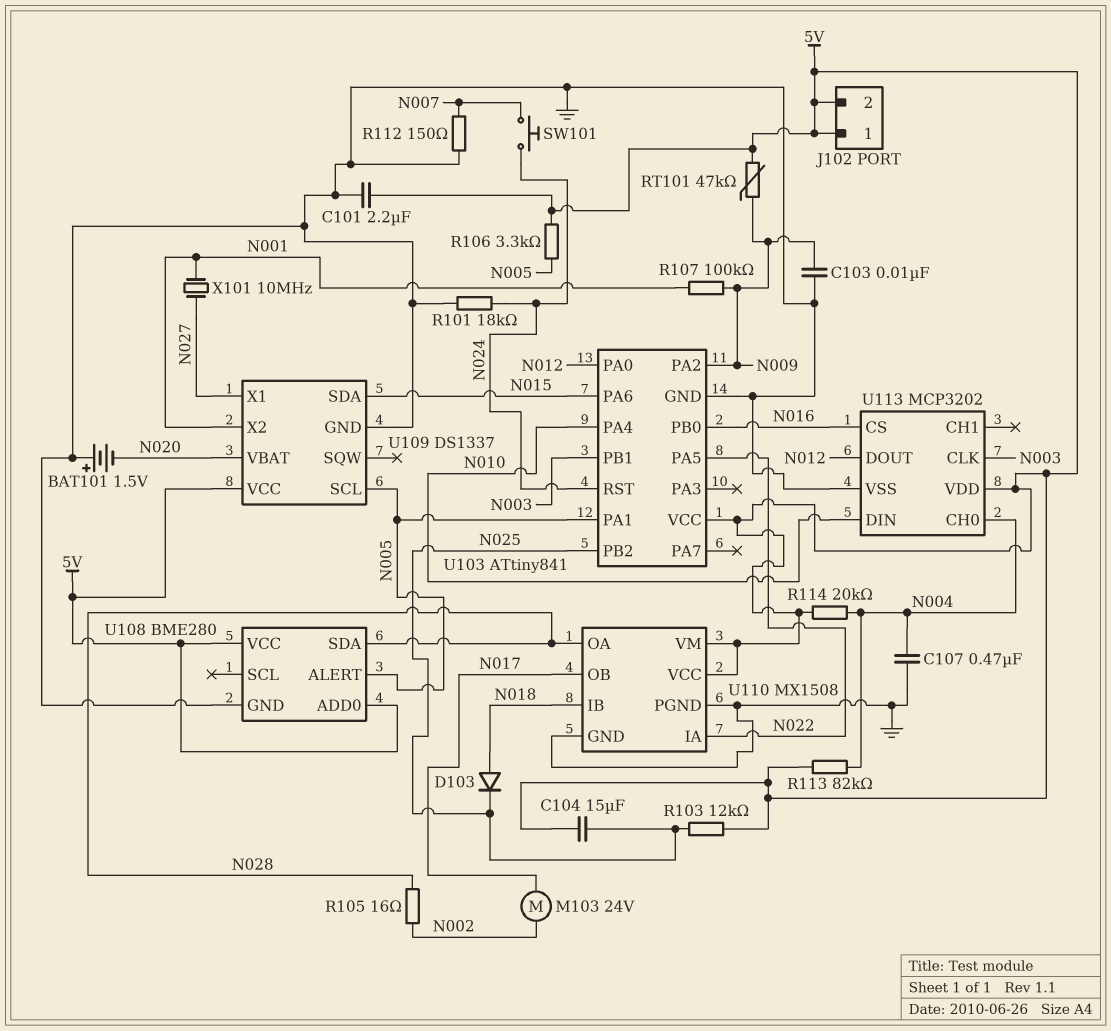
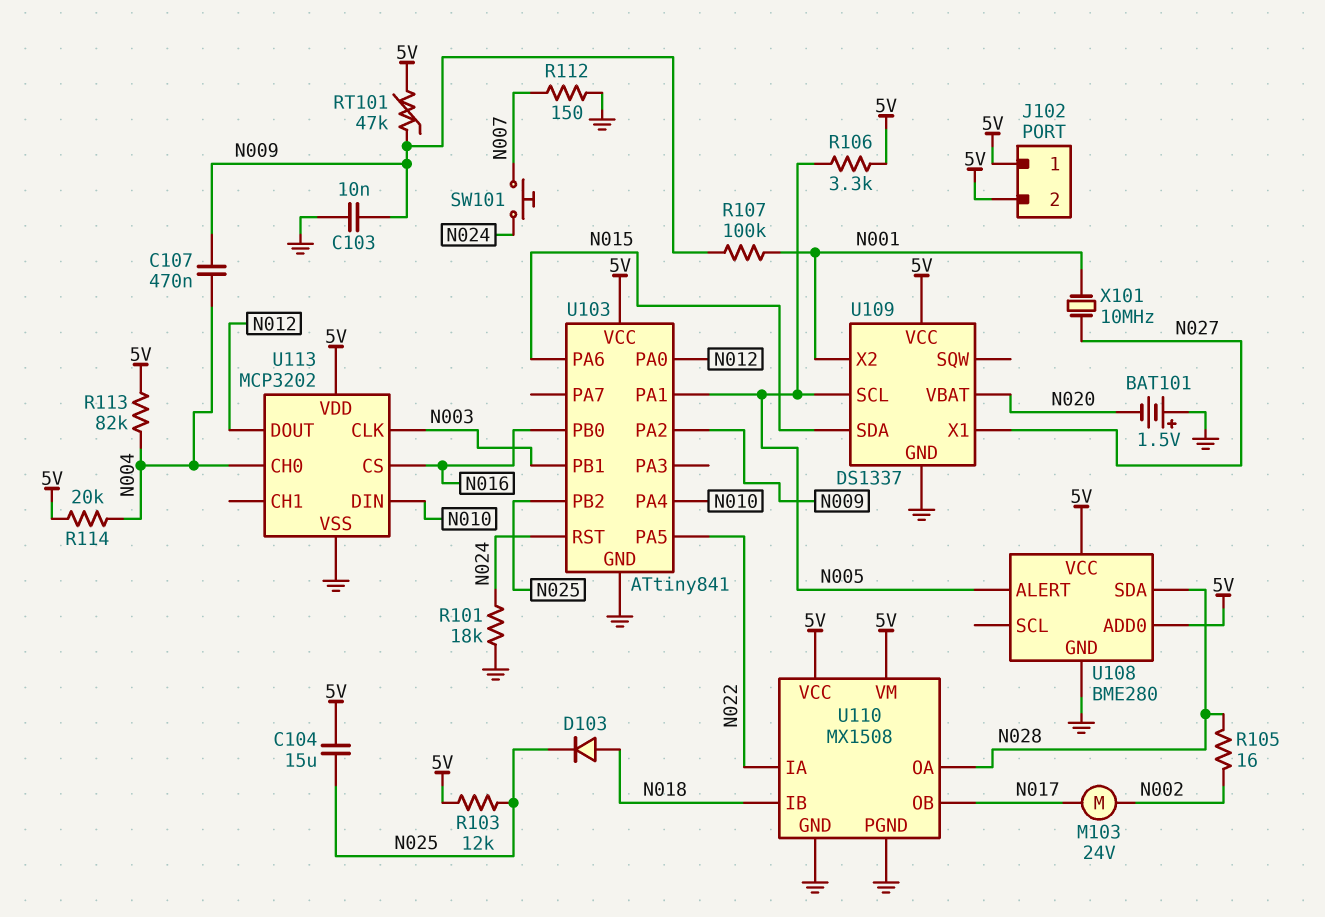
C101: 2.2uF (5V, GND) -> none
C107: 470nF (GND, N004) -> 470nF (N004, N009)

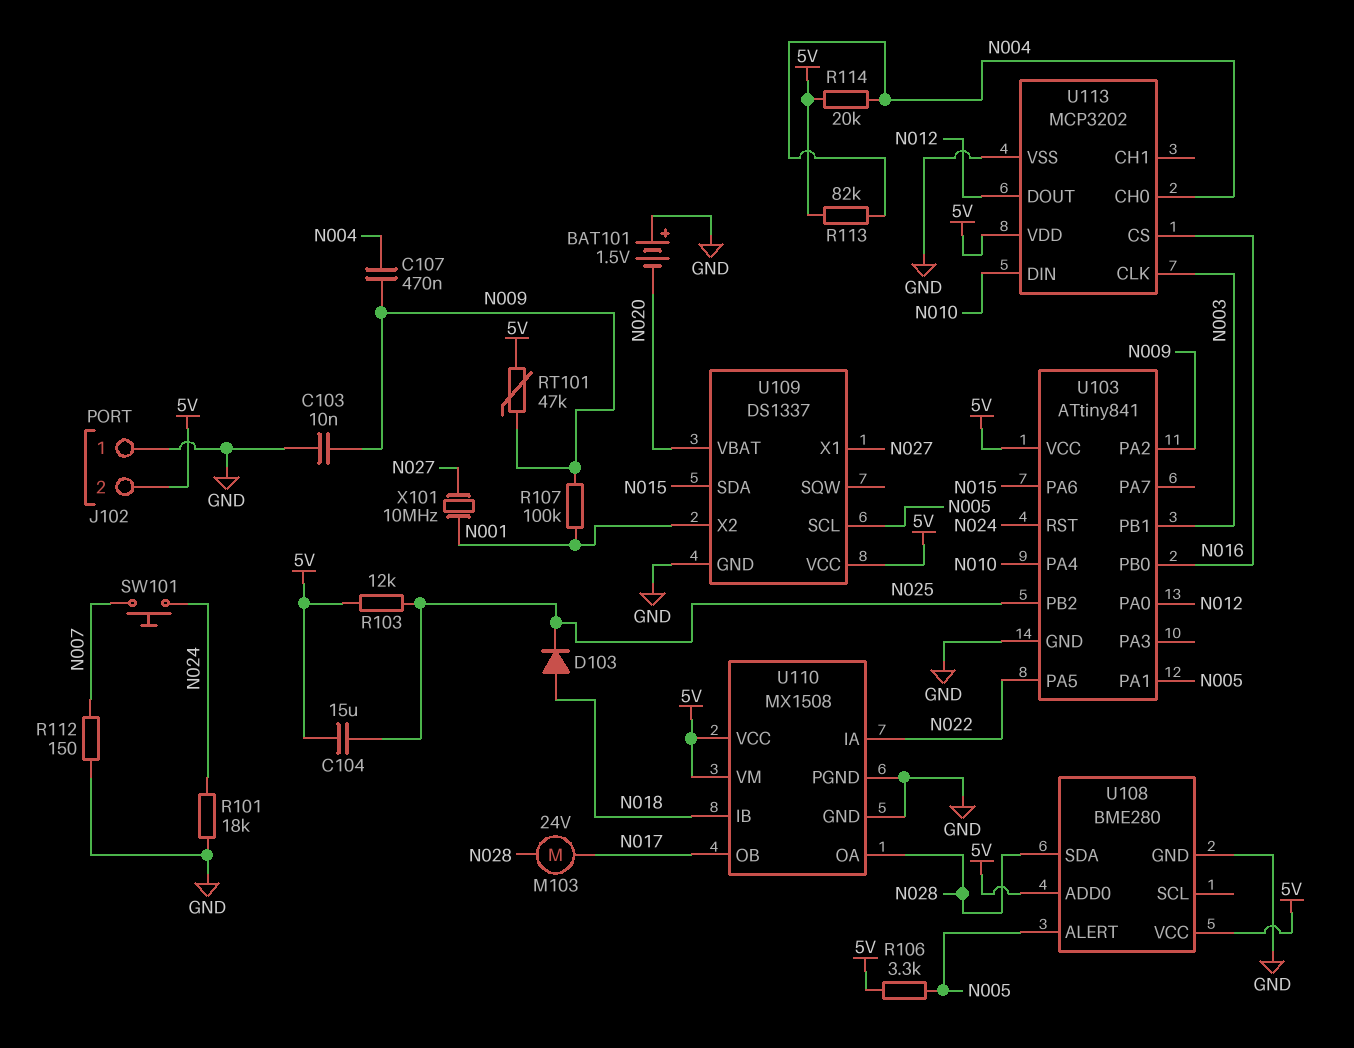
J102 pin 1: 5V -> GND
M103: motor 24V (N002, N017) -> motor 24V (N017, N028)
R105: 16 (N002, N028) -> none

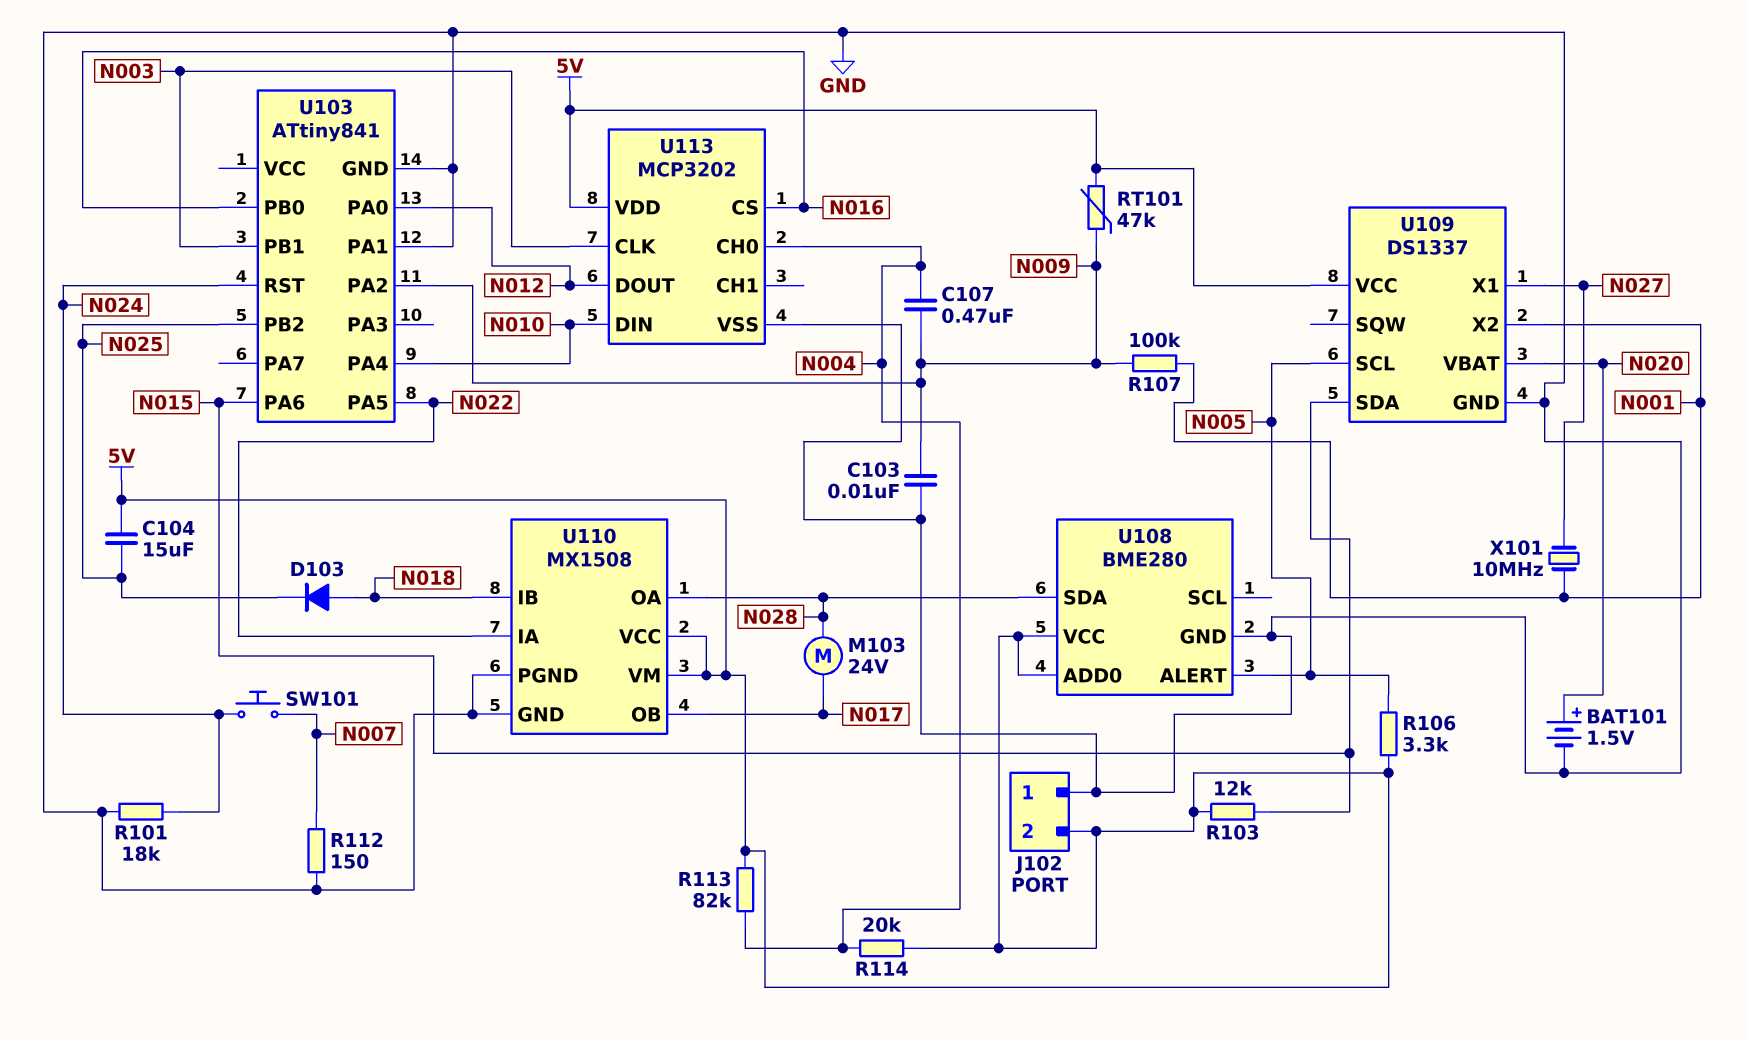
BAT101: 1.5V (plus GND, minus N020) -> 1.5V (plus N020, minus GND)
R103: 12k (5V, N025) -> 12k (5V, N015)
U103 pin PA1: N005 -> GND
U103 pin VCC: 5V -> none

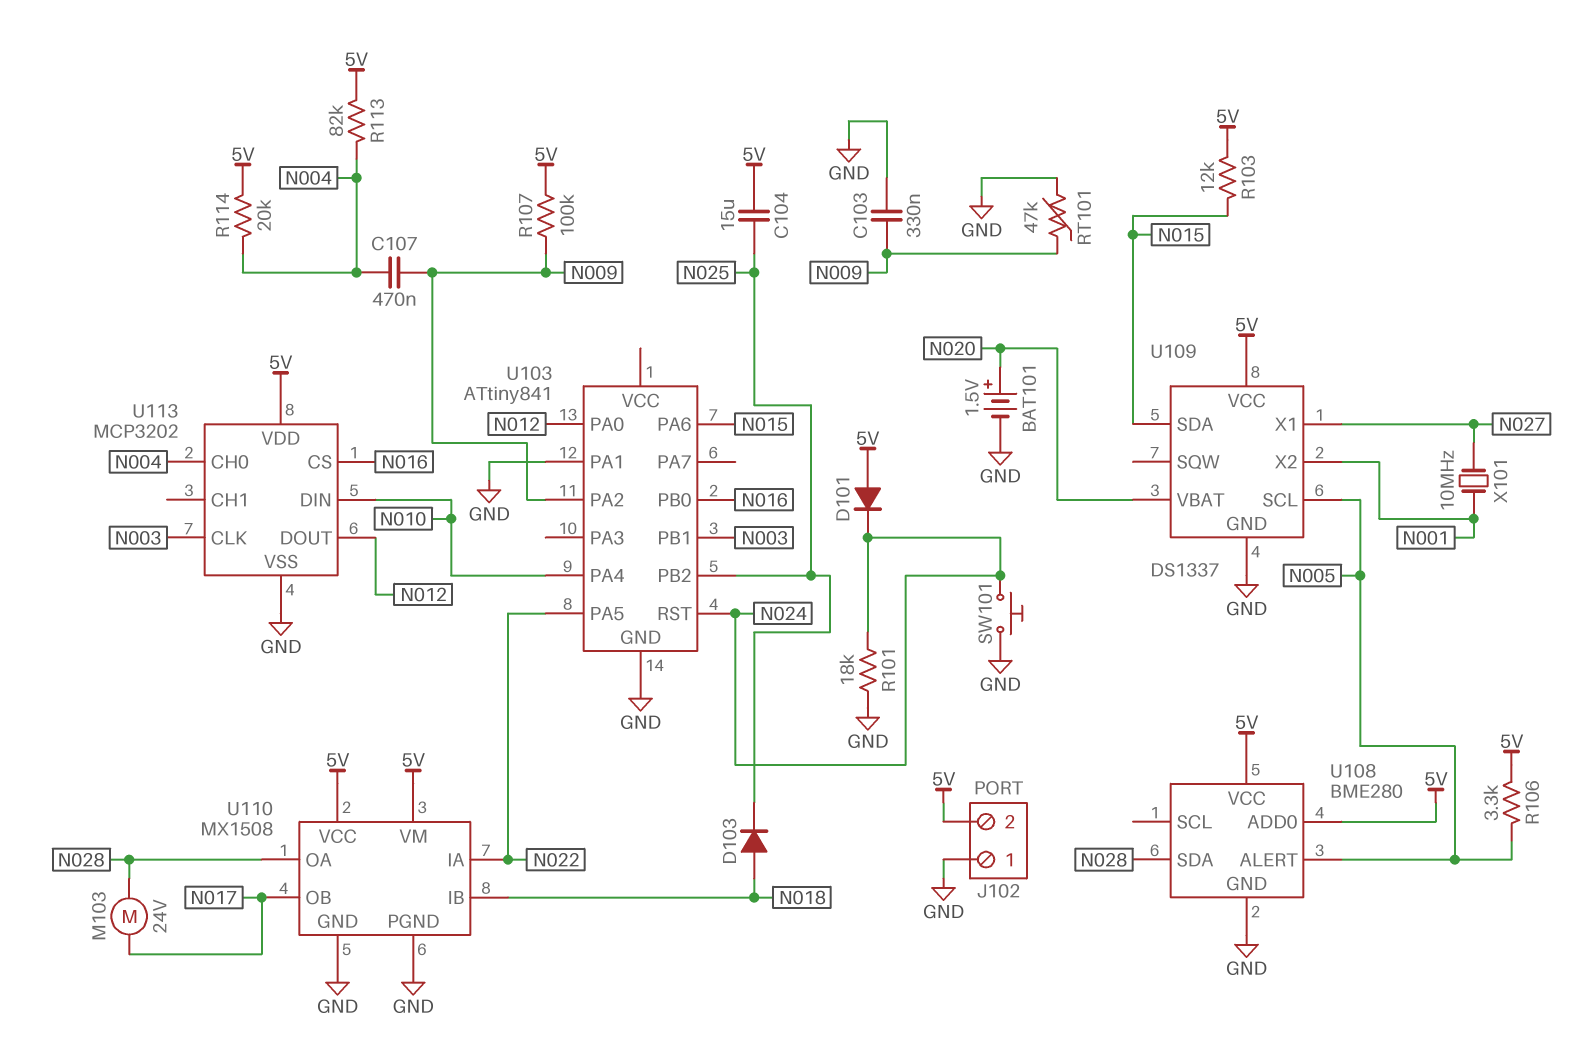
C103: 10nF (GND, N009) -> 330nF (GND, N009)
D101: none -> diode (A 5V, K N024)
R107: 100k (N001, N009) -> 100k (5V, N009)
R112: 150 (GND, N007) -> none
RT101: 47k (5V, N009) -> 47k (GND, N009)
SW101: button (N007, N024) -> button (GND, N024)

